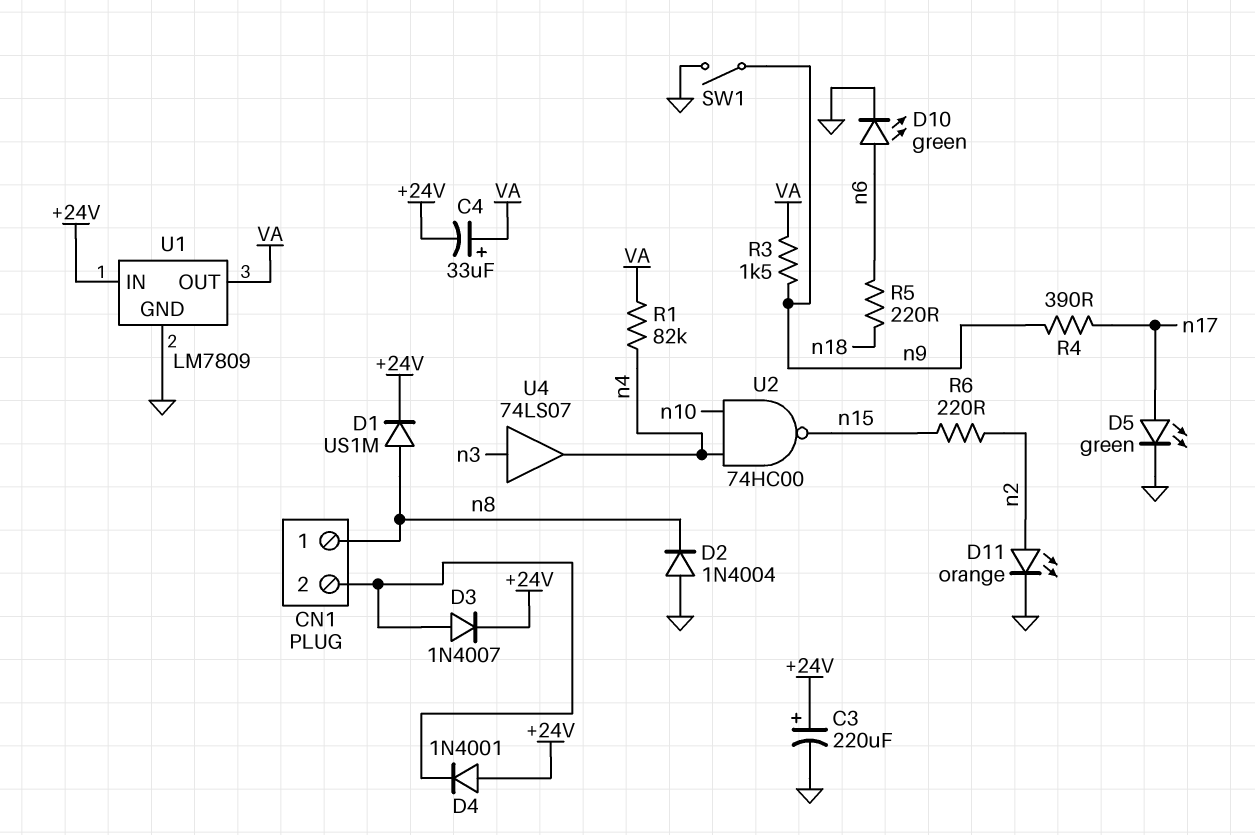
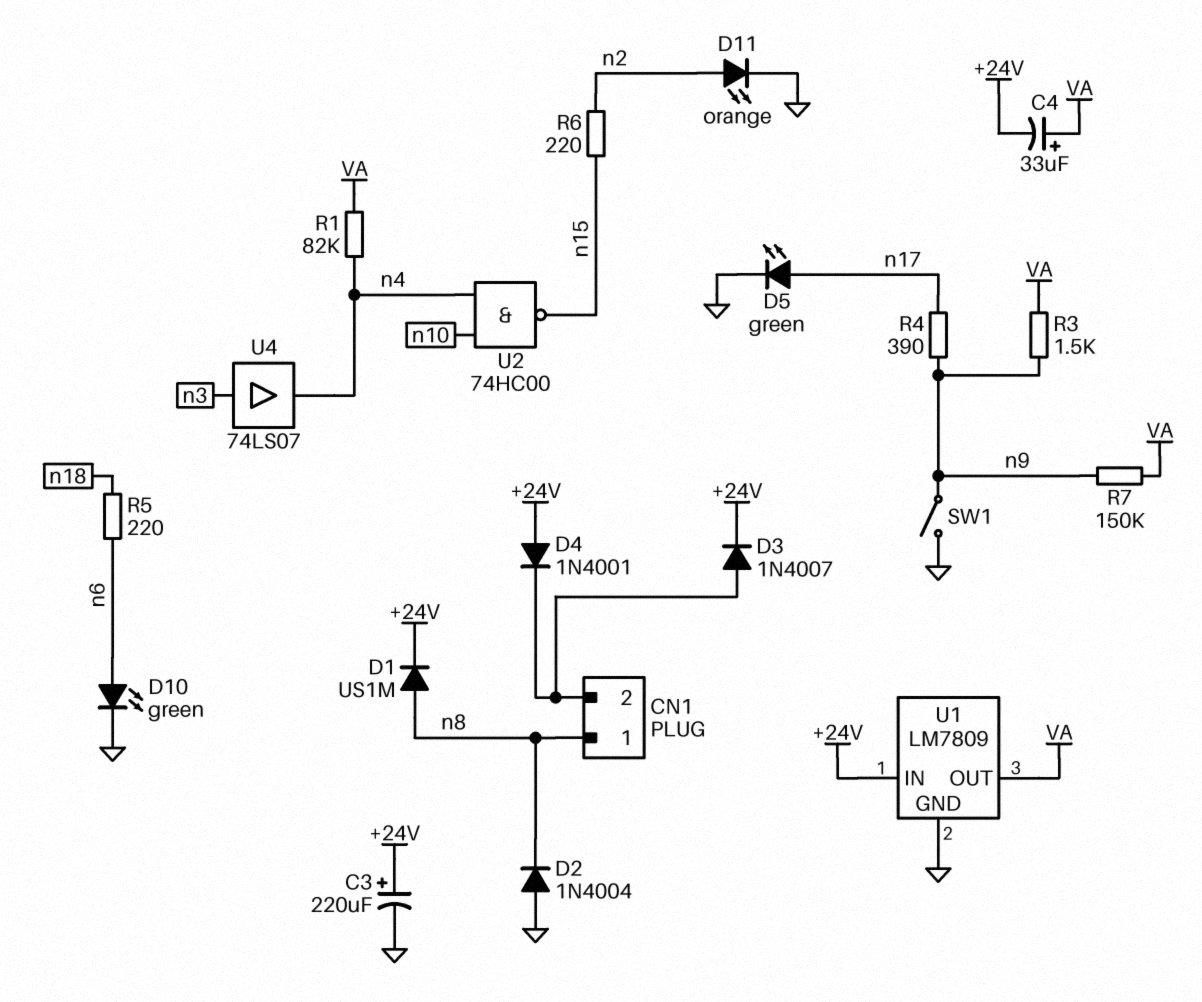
R7: none -> 150k (VA, n9)

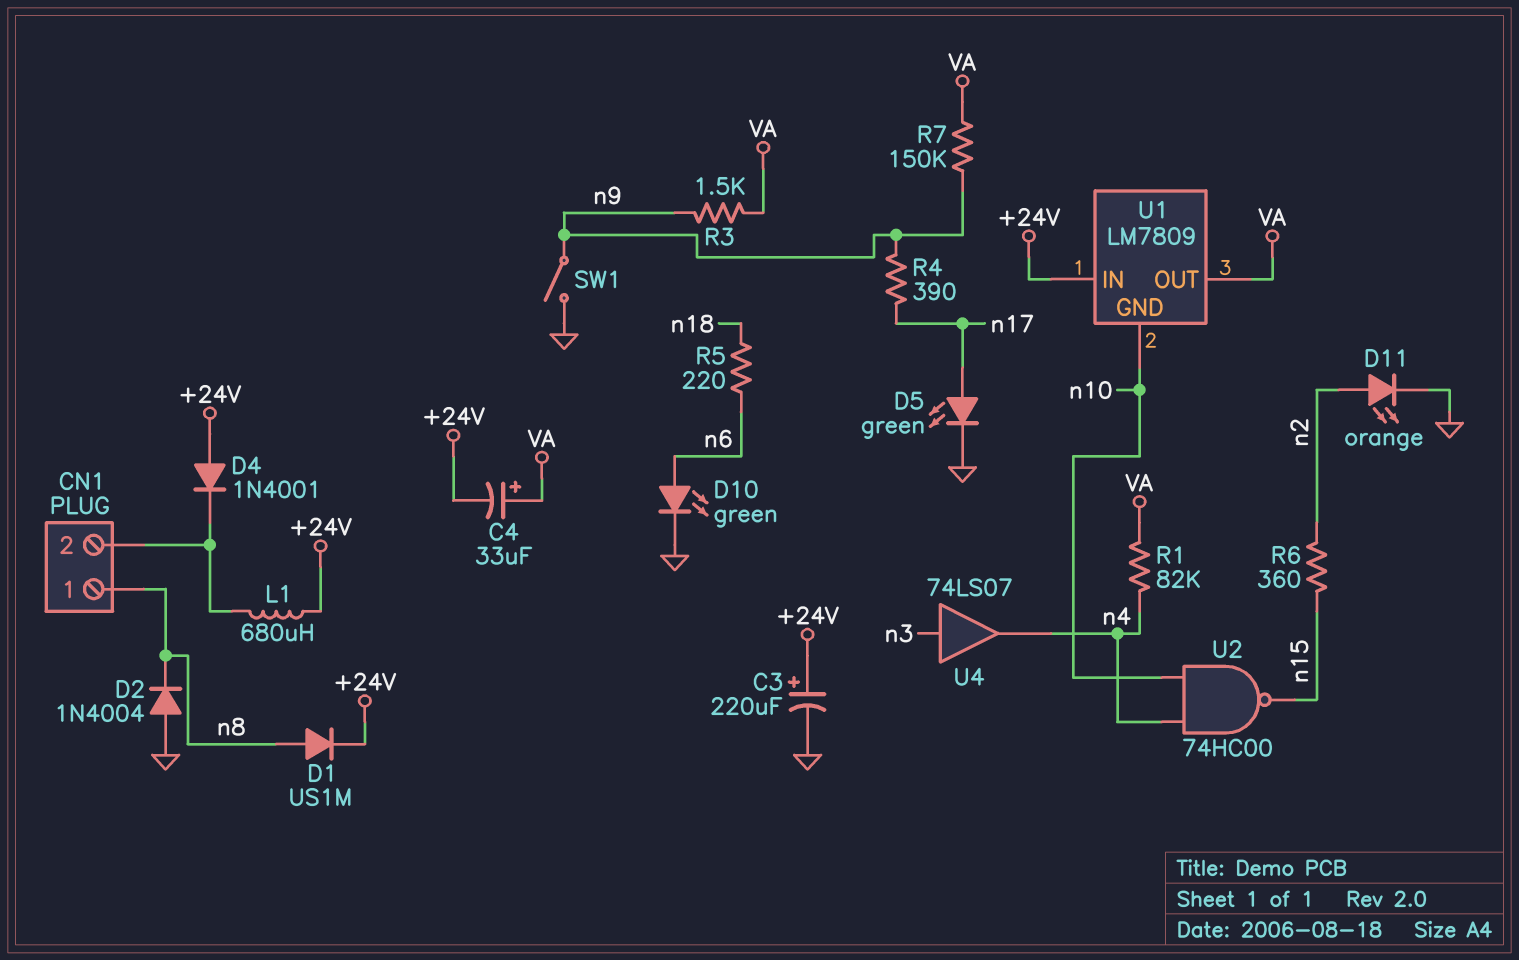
D3: diode 1N4007 (A CN1/2, K +24V) -> none
L1: none -> 680uH (+24V, CN1/2)
R6: 220 (n2, n15) -> 360 (n2, n15)
U1 pin GND: GND -> n10

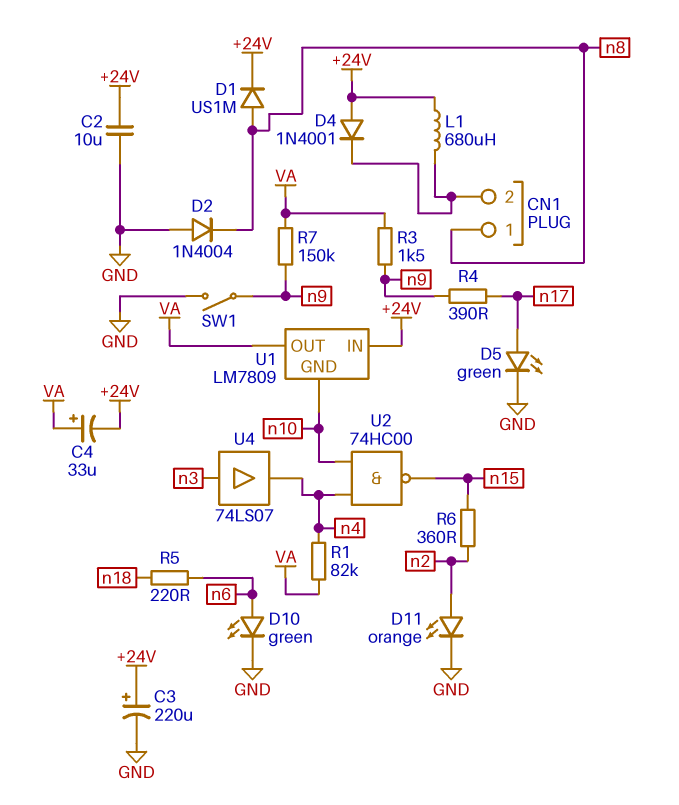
C2: none -> 10uF (+24V, GND)

